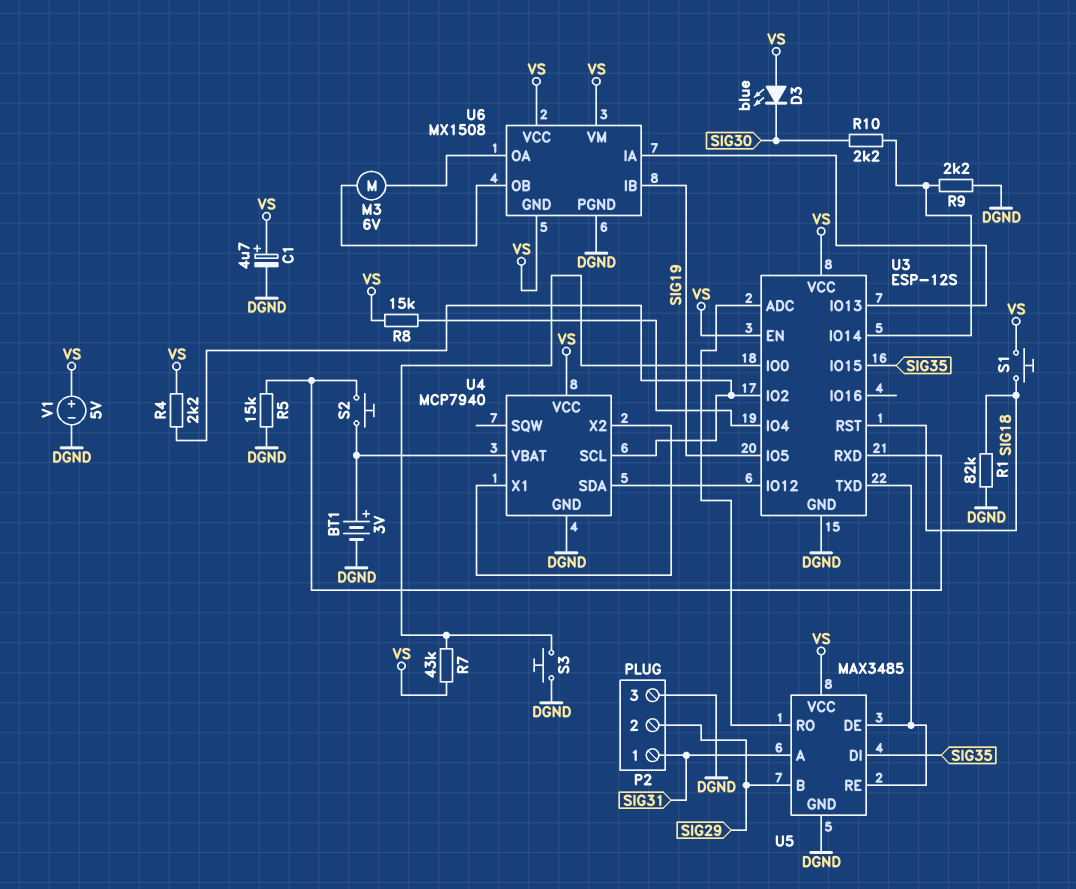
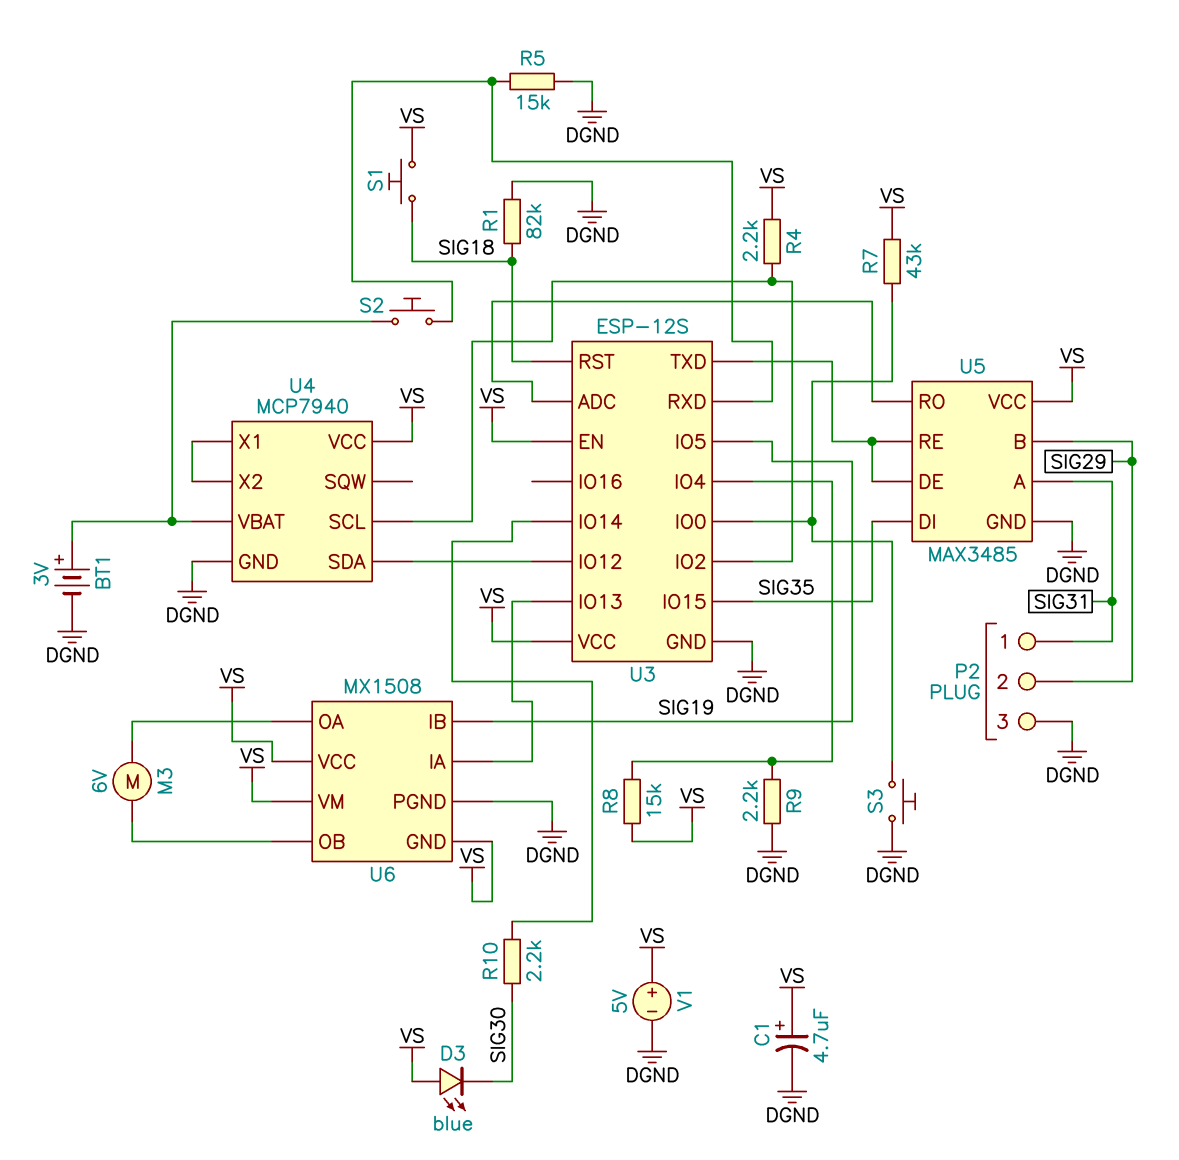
R9: 2.2k (DGND, U3/IO14) -> 2.2k (DGND, U3/IO4)

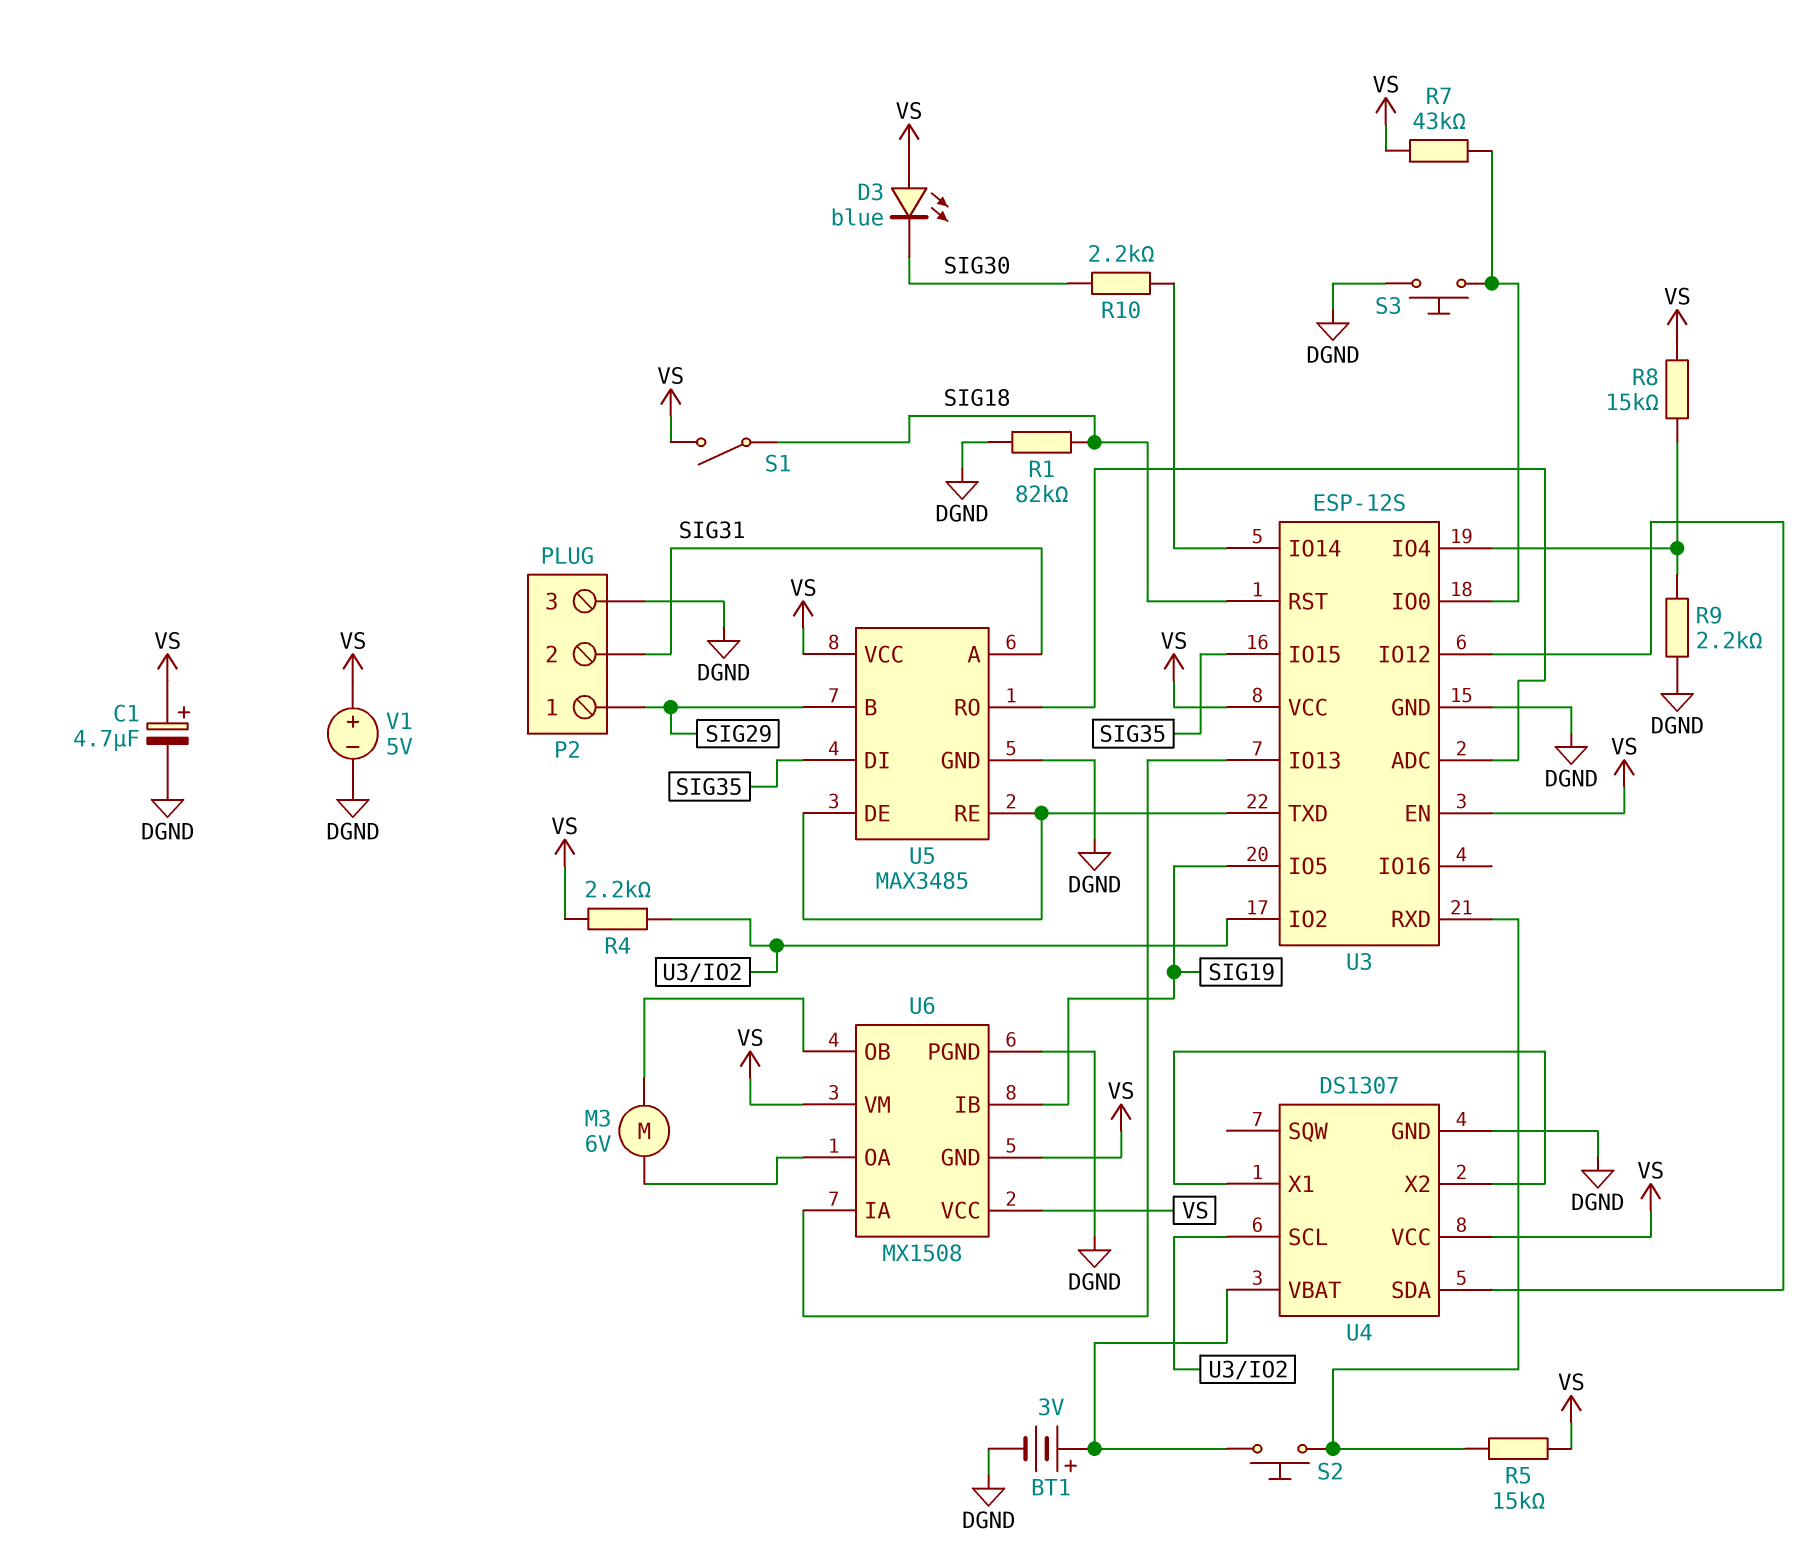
P2 pin 1: SIG31 -> SIG29
P2 pin 2: SIG29 -> SIG31
R5: 15k (DGND, U3/RXD) -> 15k (U3/RXD, VS)
S1: button (SIG18, VS) -> switch (SIG18, VS)
U4: MCP7940 -> DS1307

